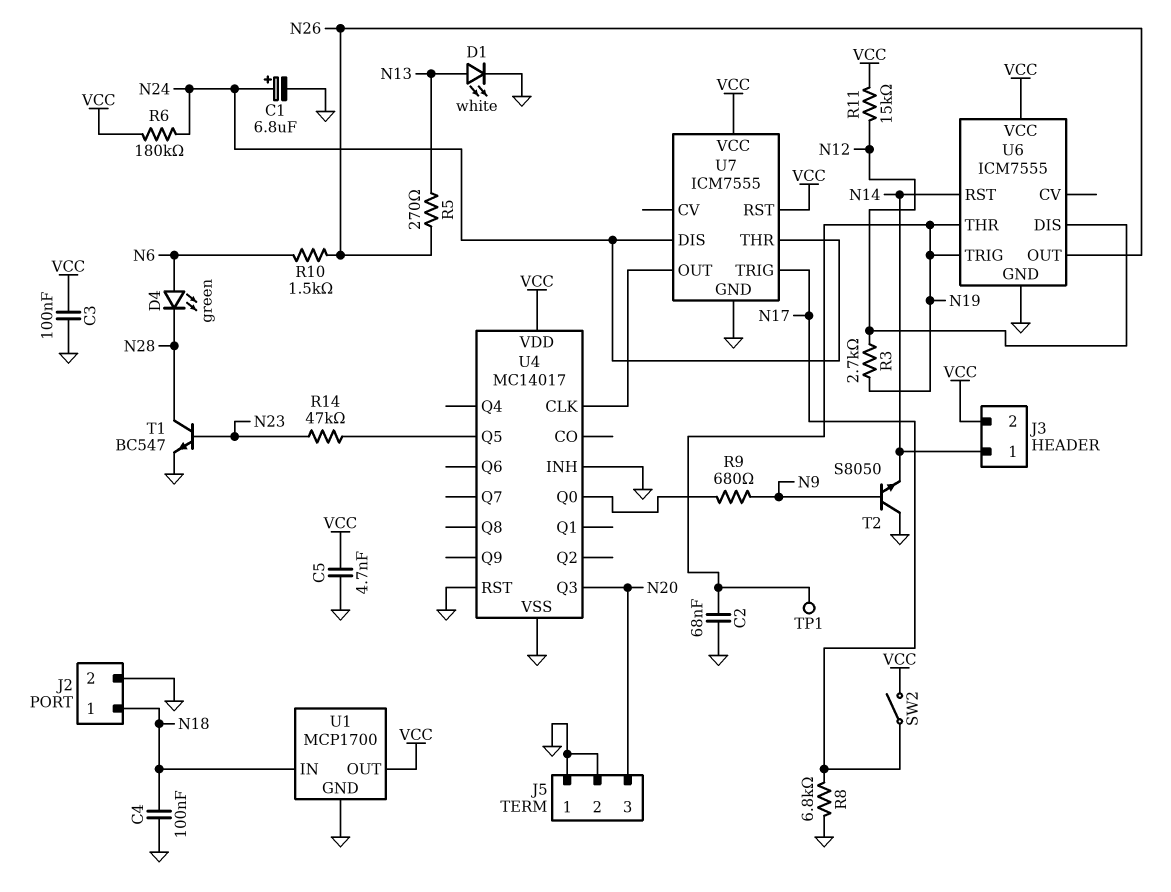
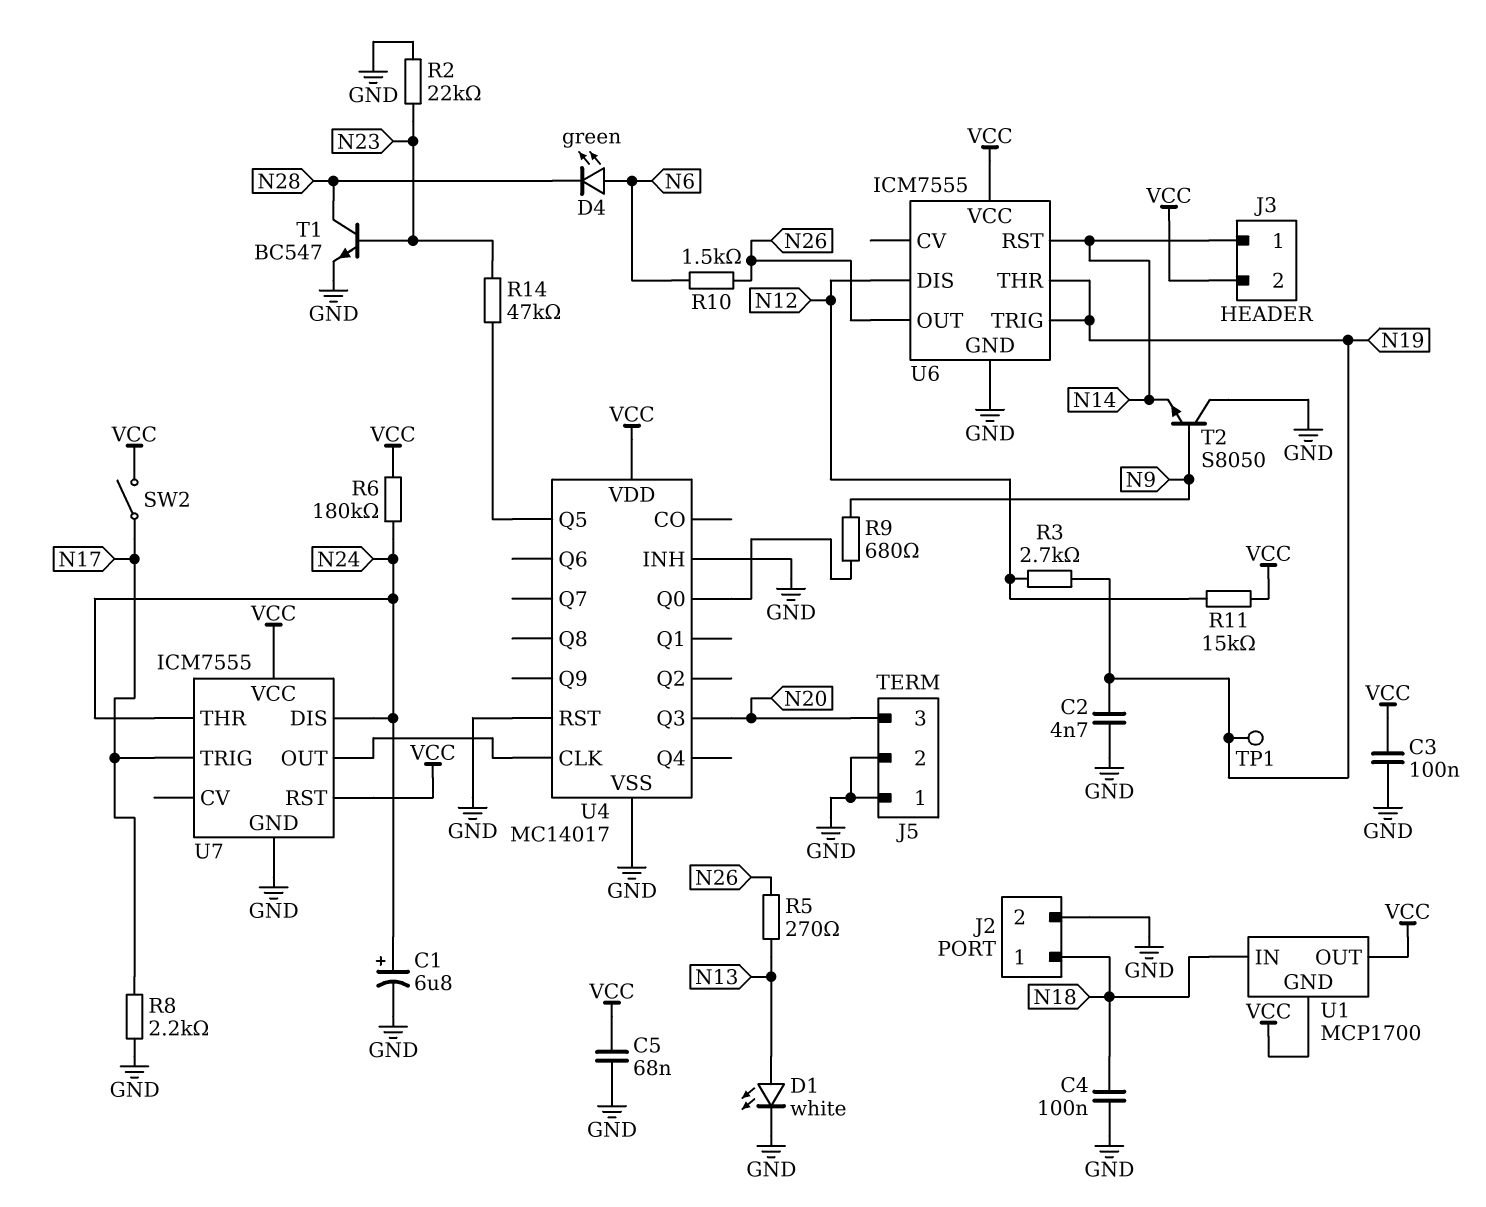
C2: 68nF (GND, N19) -> 4.7nF (GND, N19)
C5: 4.7nF (GND, VCC) -> 68nF (GND, VCC)
R2: none -> 22k (GND, N23)
R8: 6.8k (GND, N17) -> 2.2k (GND, N17)
U1 pin GND: GND -> VCC

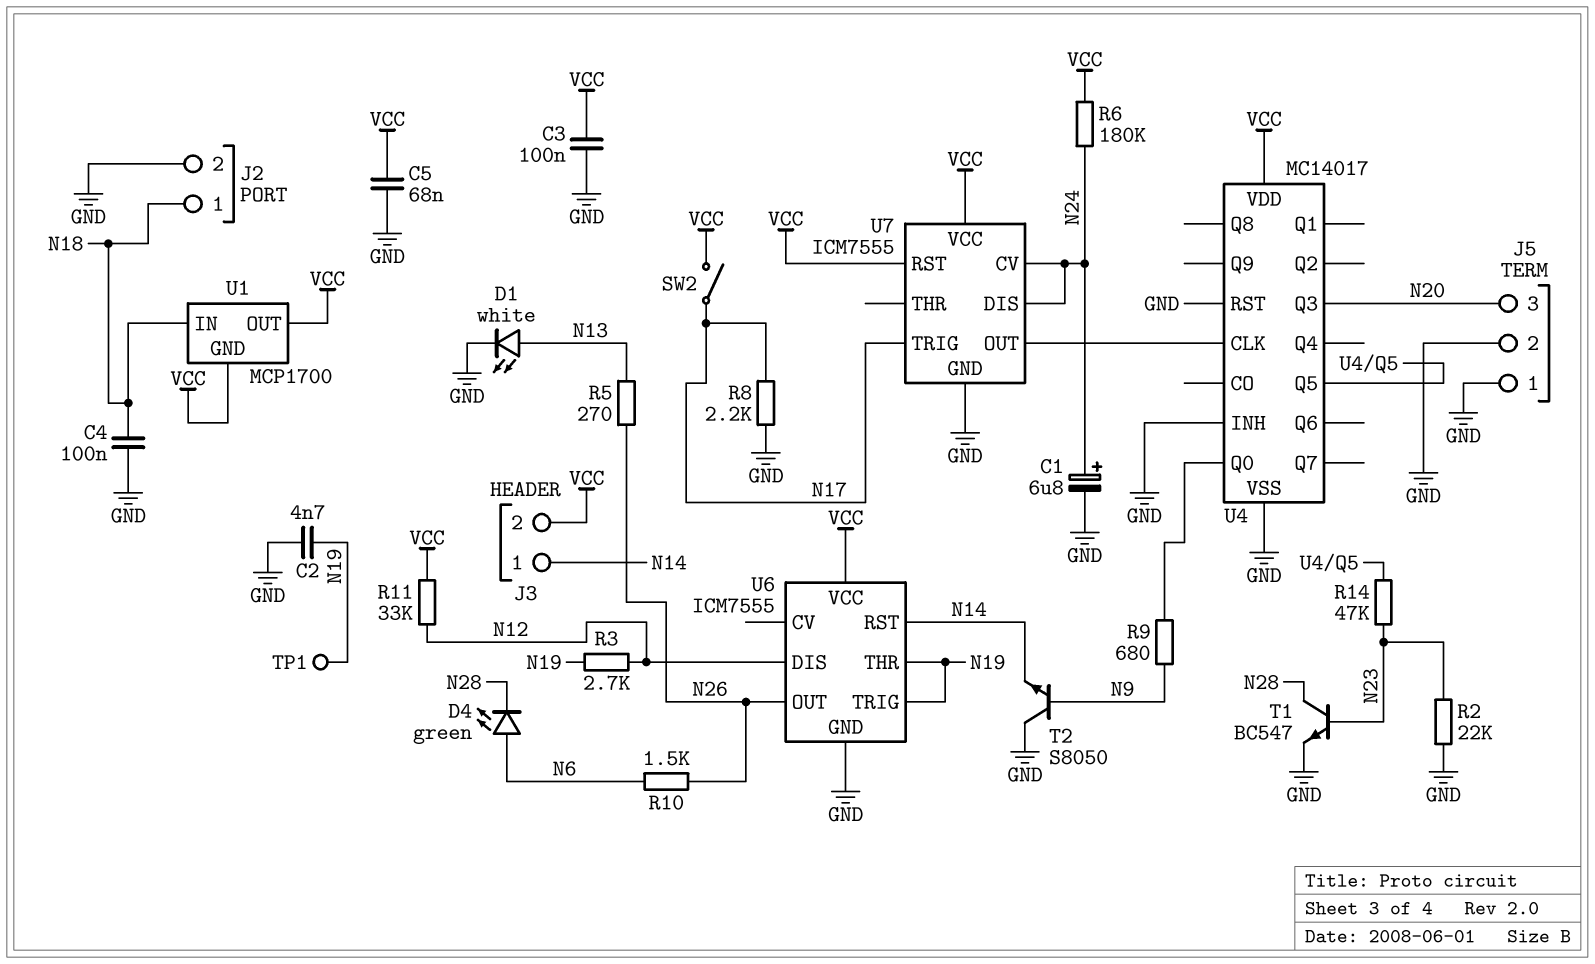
R11: 15k (N12, VCC) -> 33k (N12, VCC)
U7 pin CV: none -> N24
U7 pin THR: N24 -> none

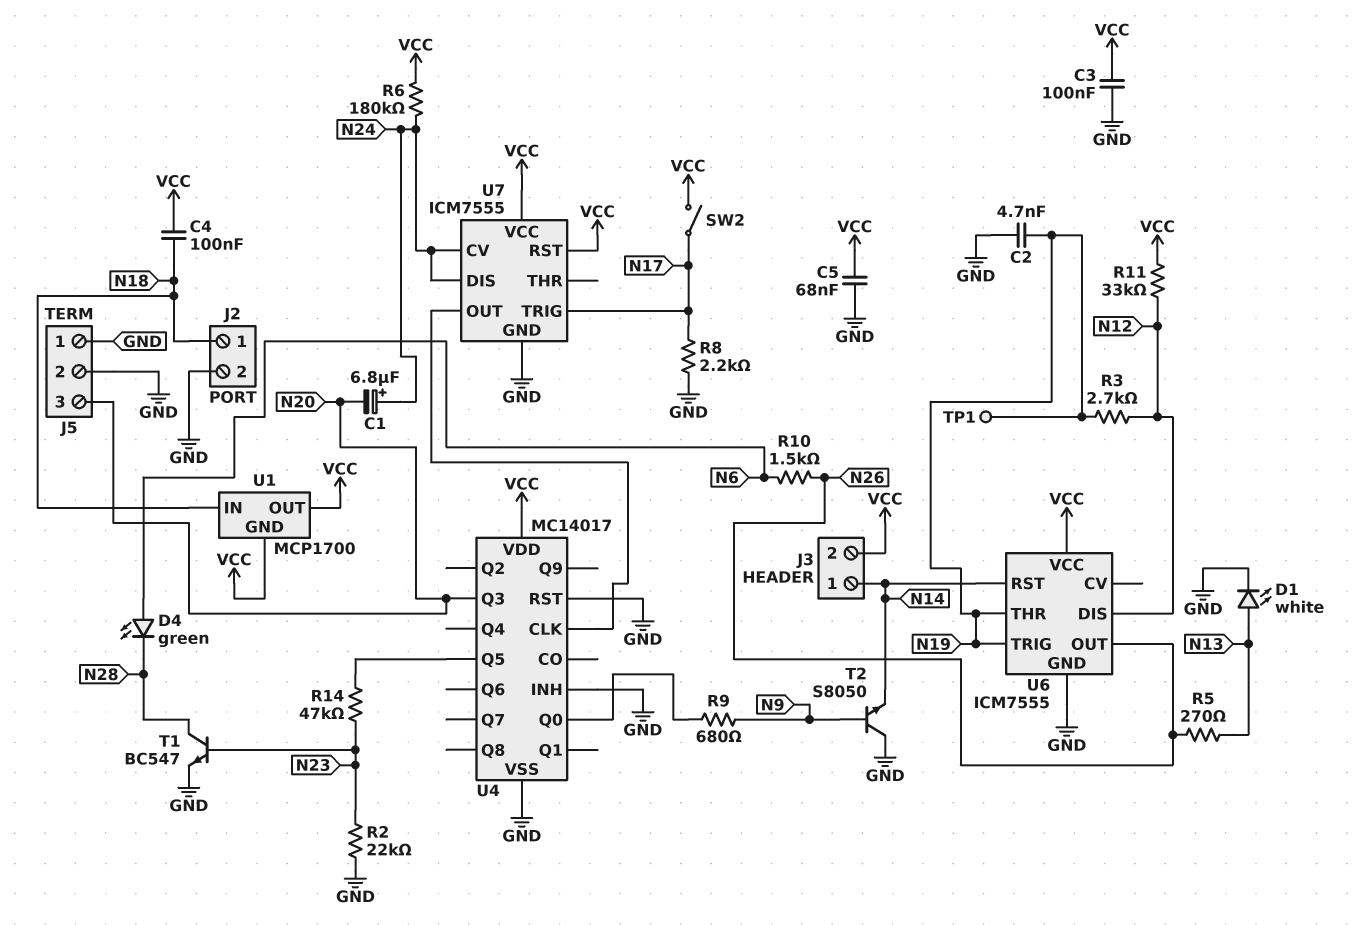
C1: 6.8uF (plus N24, minus GND) -> 6.8uF (plus N24, minus N20)
C4: 100nF (GND, N18) -> 100nF (N18, VCC)

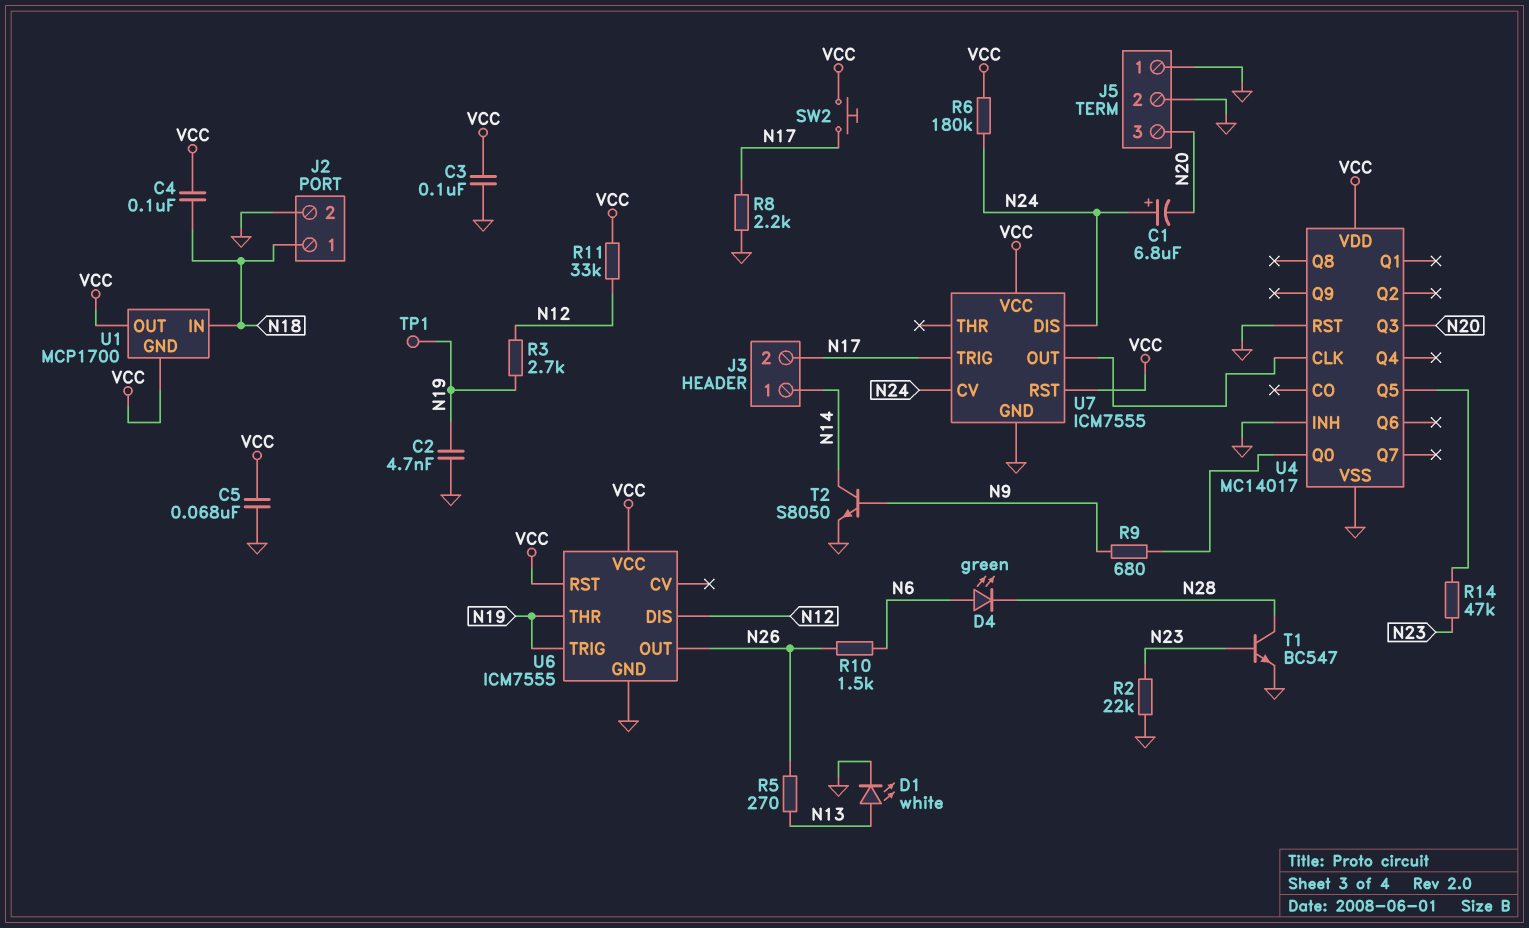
J3 pin 2: VCC -> N17
SW2: switch (N17, VCC) -> button (N17, VCC)
T2: NPN S8050 (B N9, C GND, E N14) -> NPN S8050 (B N9, C N14, E GND)
U6 pin RST: N14 -> VCC

